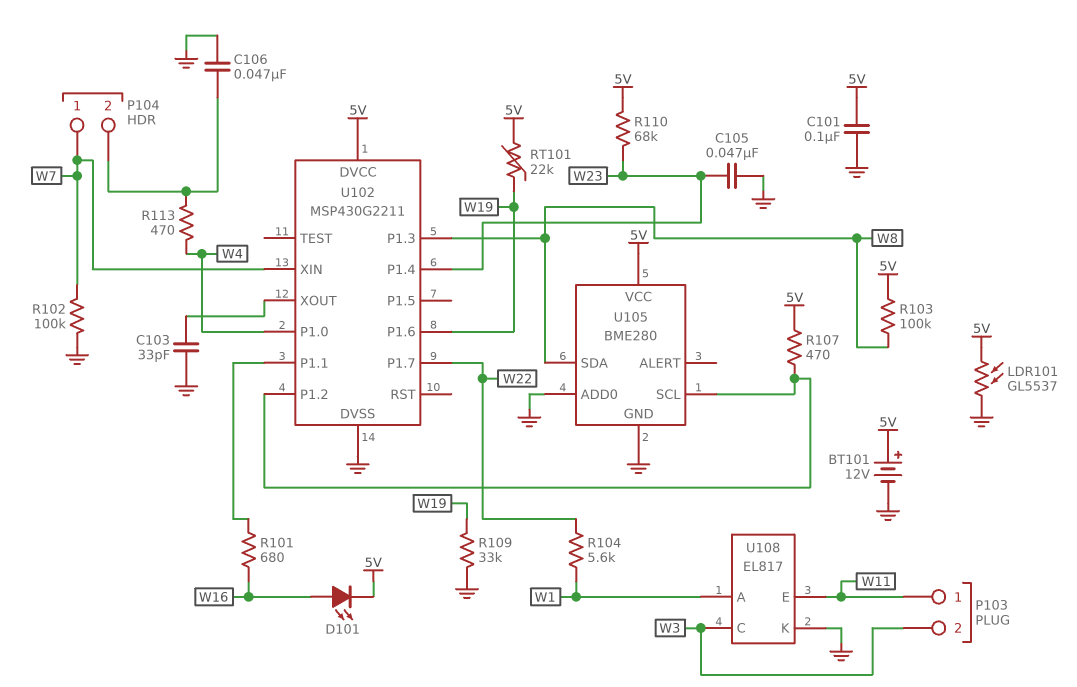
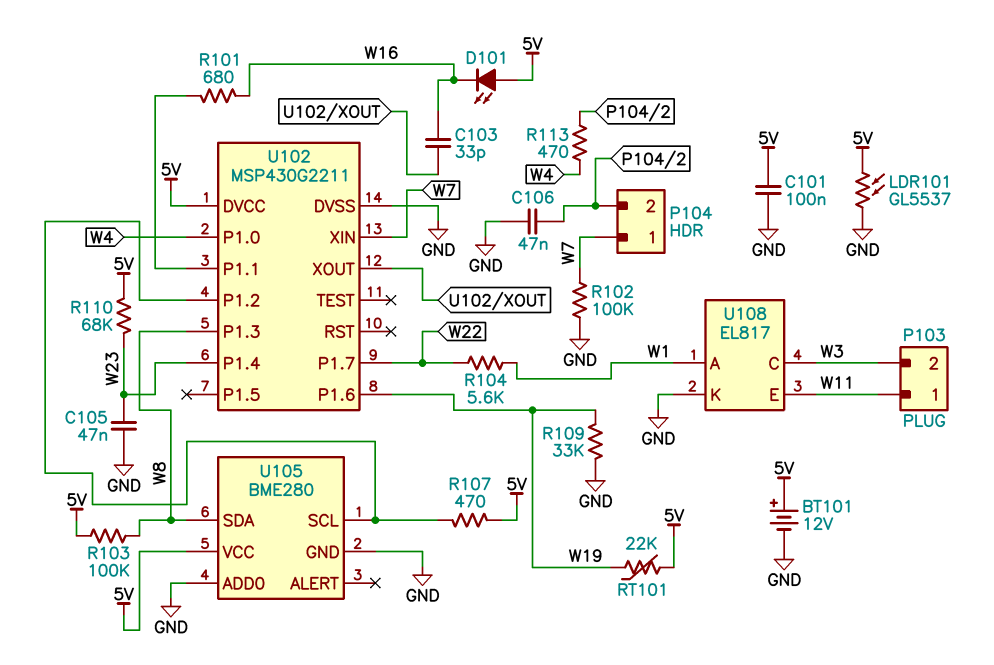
C103: 33pF (GND, U102/XOUT) -> 33pF (U102/XOUT, W16)
D101: LED (A W16, K 5V) -> LED (A 5V, K W16)

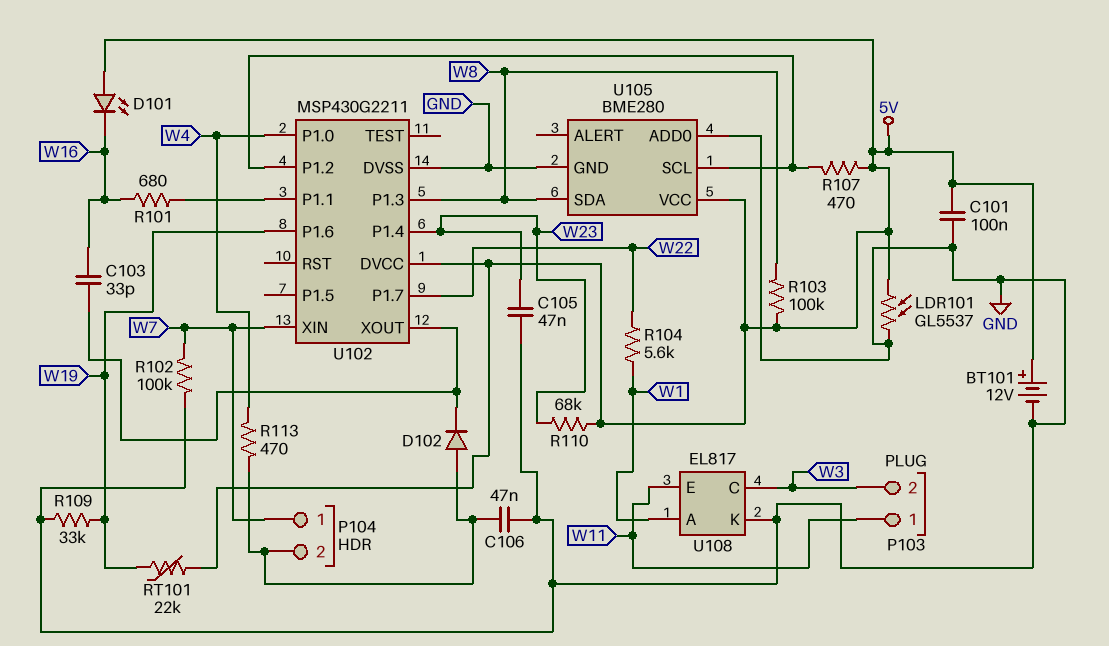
D102: none -> diode (A P104/2, K U102/XOUT)

